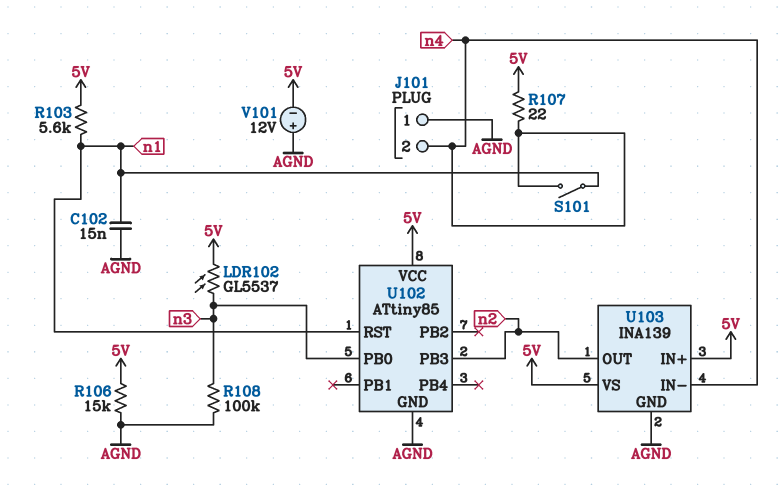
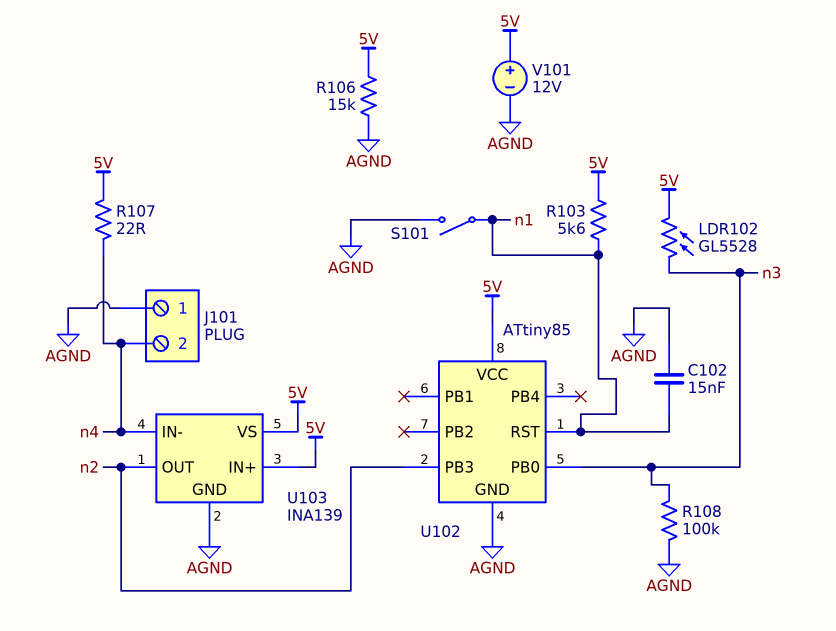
LDR102: GL5537 (5V, n3) -> GL5528 (5V, n3)
S101: switch (n1, n4) -> switch (AGND, n1)
V101: 12V (plus AGND, minus 5V) -> 12V (plus 5V, minus AGND)

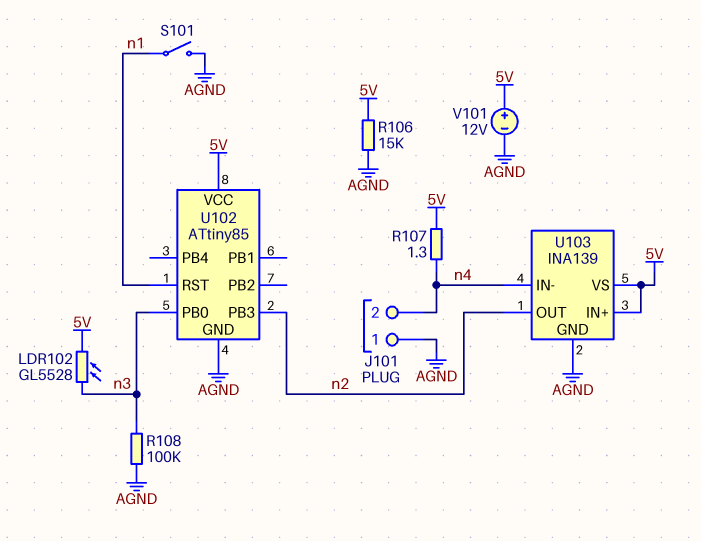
C102: 15nF (AGND, n1) -> none
R103: 5.6k (5V, n1) -> none
R107: 22 (5V, n4) -> 1.3 (5V, n4)

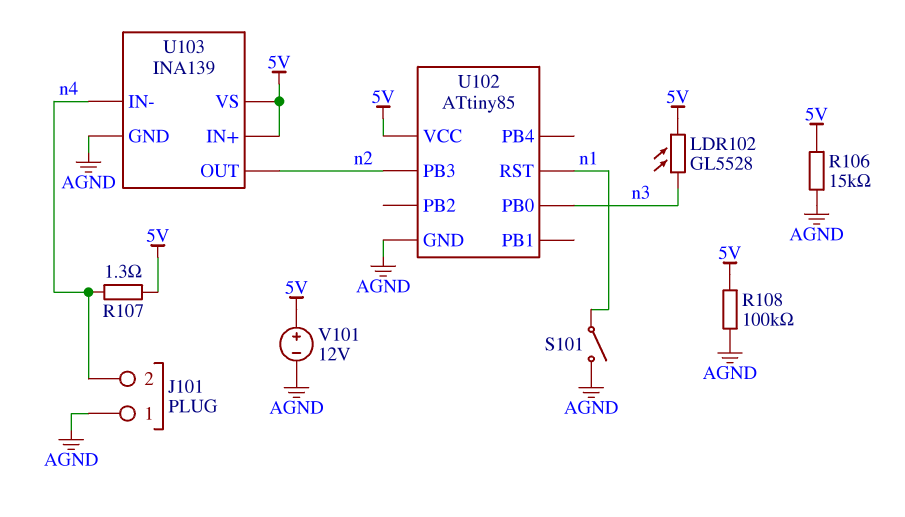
R108: 100k (AGND, n3) -> 100k (5V, AGND)

